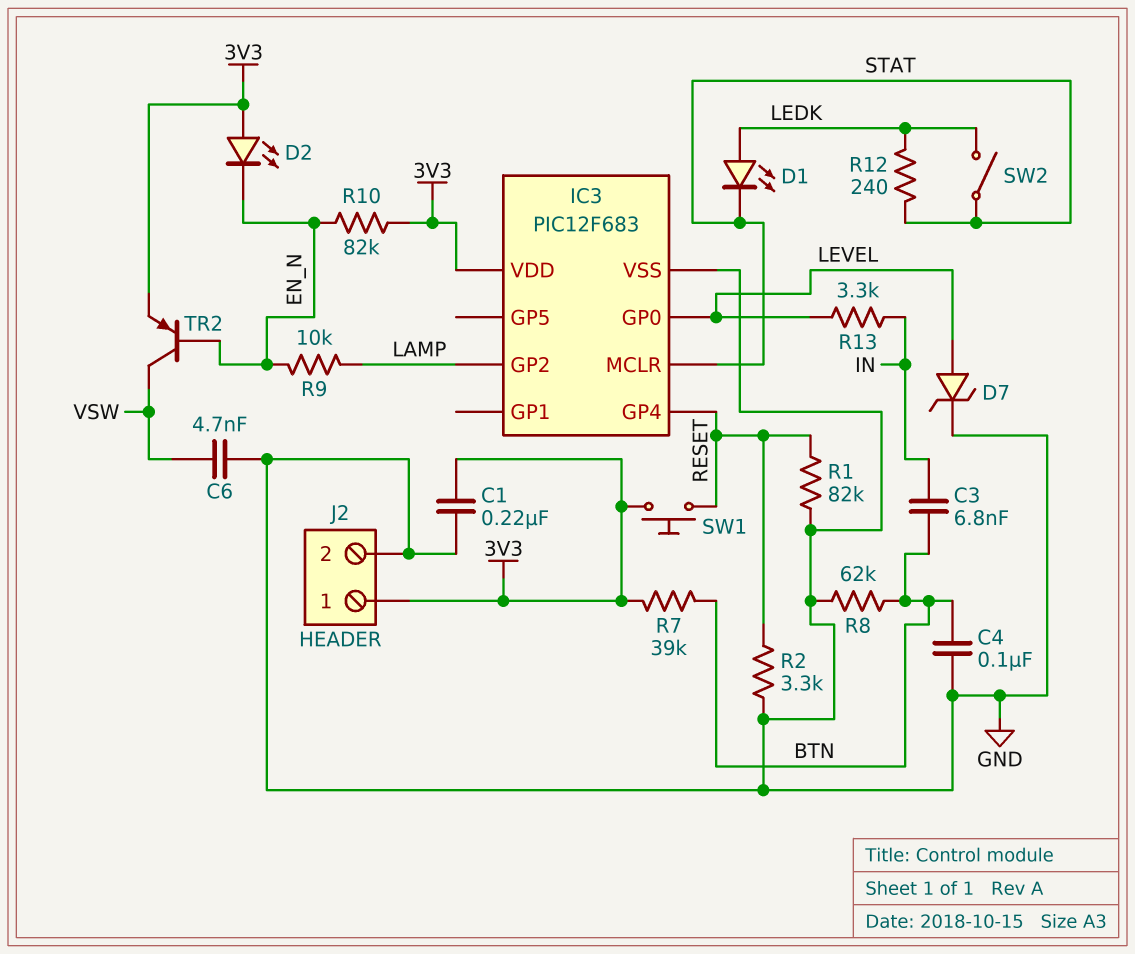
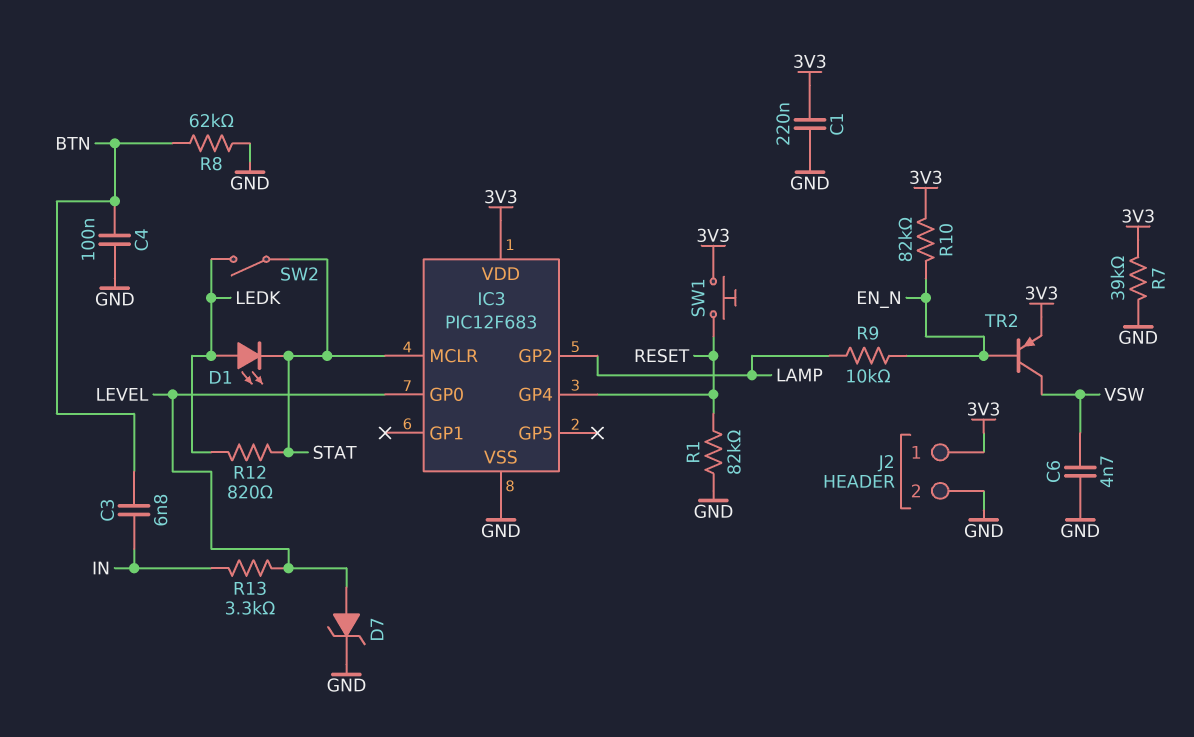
D2: LED (A 3V3, K EN_N) -> none
R2: 3.3k (GND, RESET) -> none
R7: 39k (3V3, BTN) -> 39k (3V3, GND)
R12: 240 (LEDK, STAT) -> 820 (LEDK, STAT)

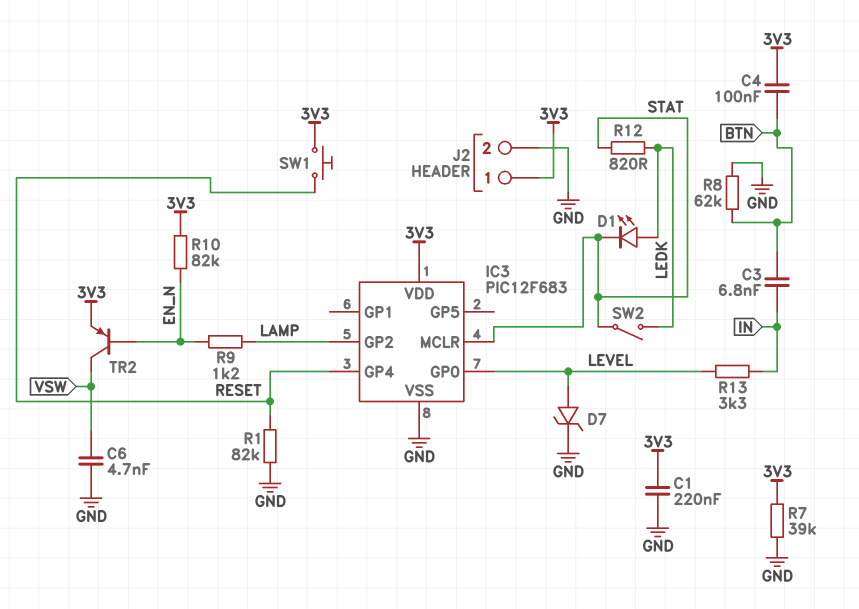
C4: 100nF (BTN, GND) -> 100nF (3V3, BTN)
R9: 10k (EN_N, LAMP) -> 1.2k (EN_N, LAMP)

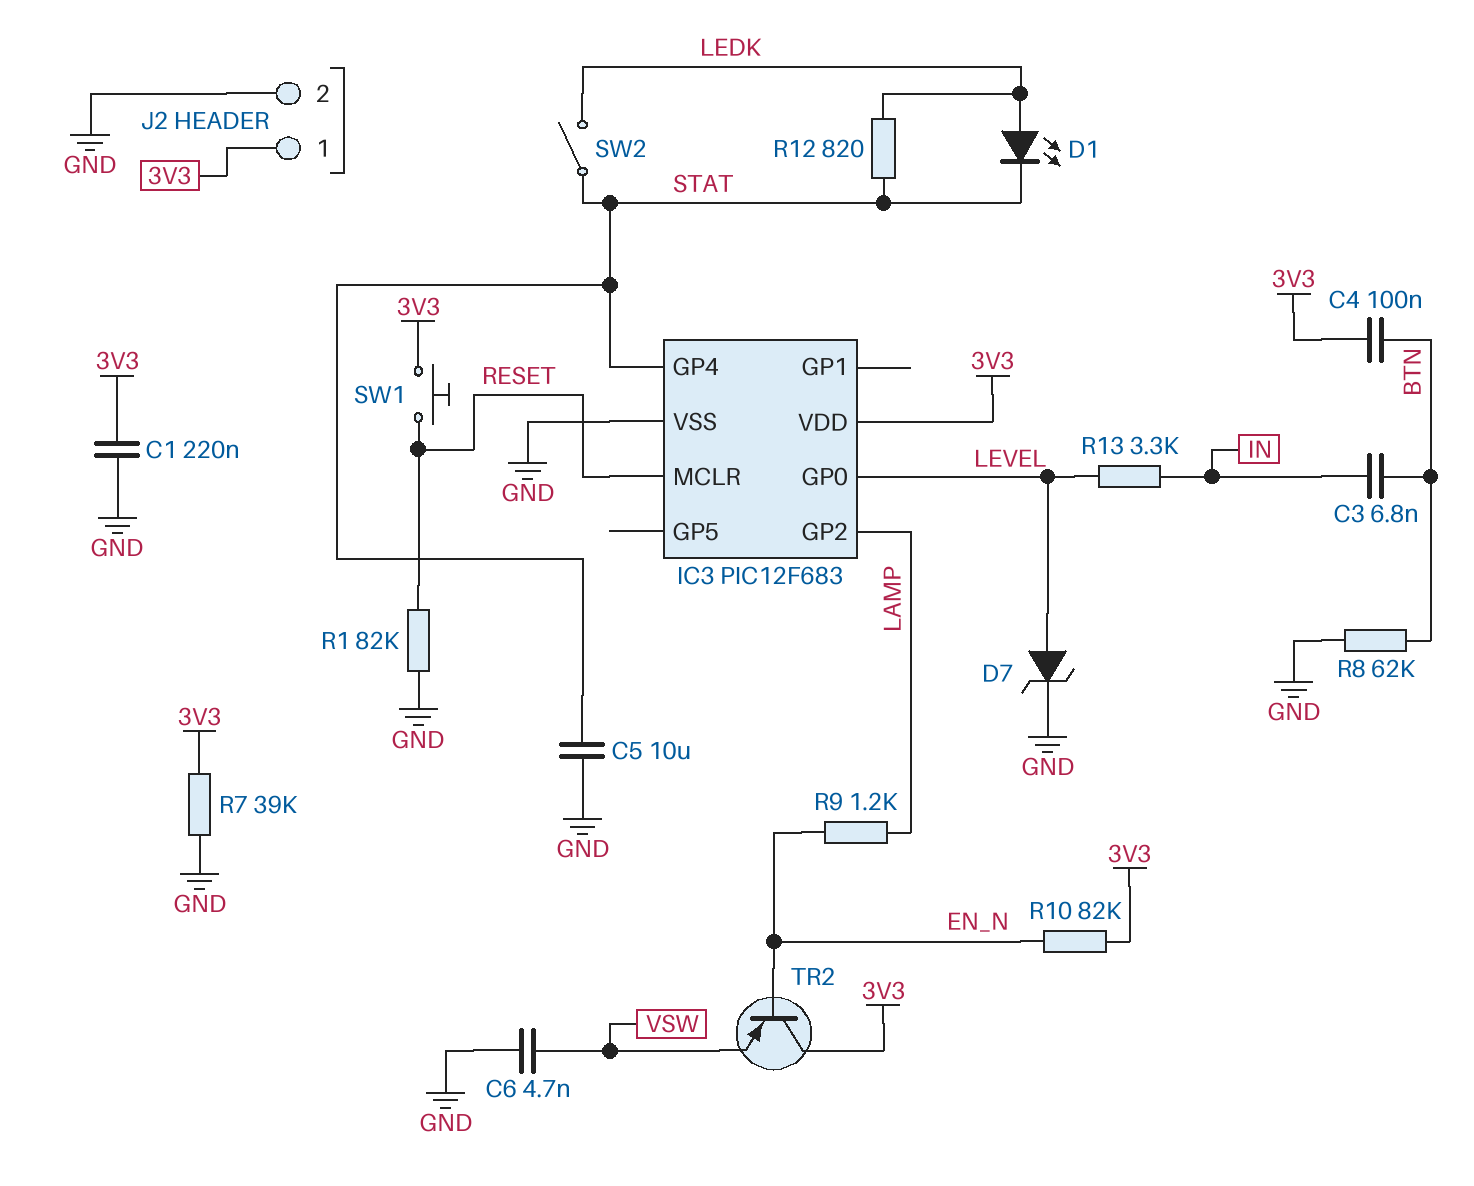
C5: none -> 10uF (GND, STAT)
IC3 pin GP4: RESET -> STAT
IC3 pin MCLR: STAT -> RESET
TR2: PNP (B EN_N, C VSW, E 3V3) -> PNP (B EN_N, C 3V3, E VSW)

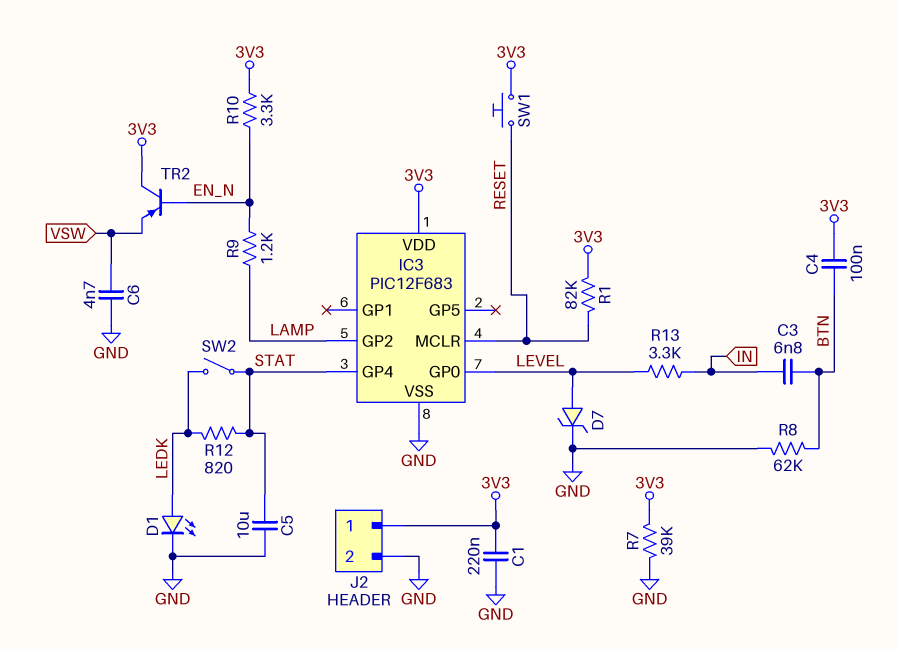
D1: LED (A LEDK, K STAT) -> LED (A LEDK, K GND)
R1: 82k (GND, RESET) -> 82k (3V3, RESET)
R10: 82k (3V3, EN_N) -> 3.3k (3V3, EN_N)

